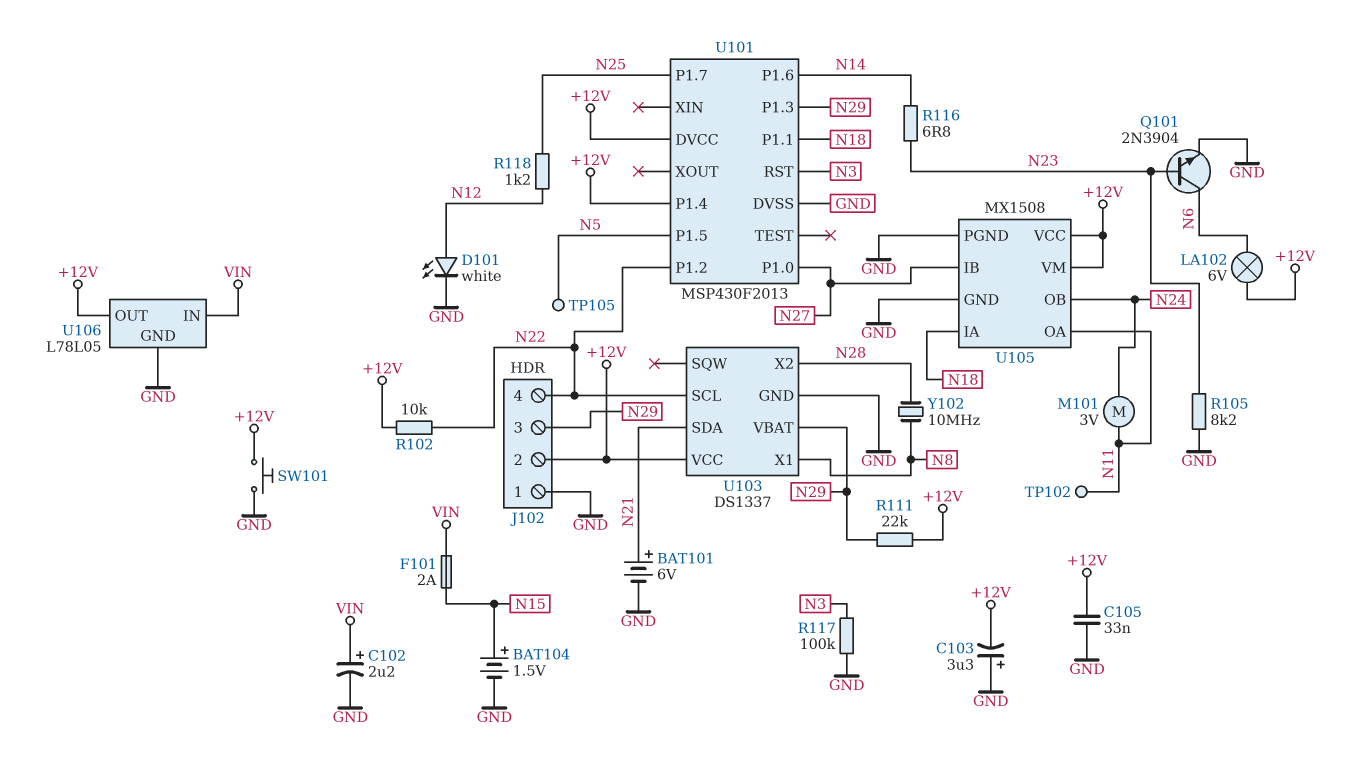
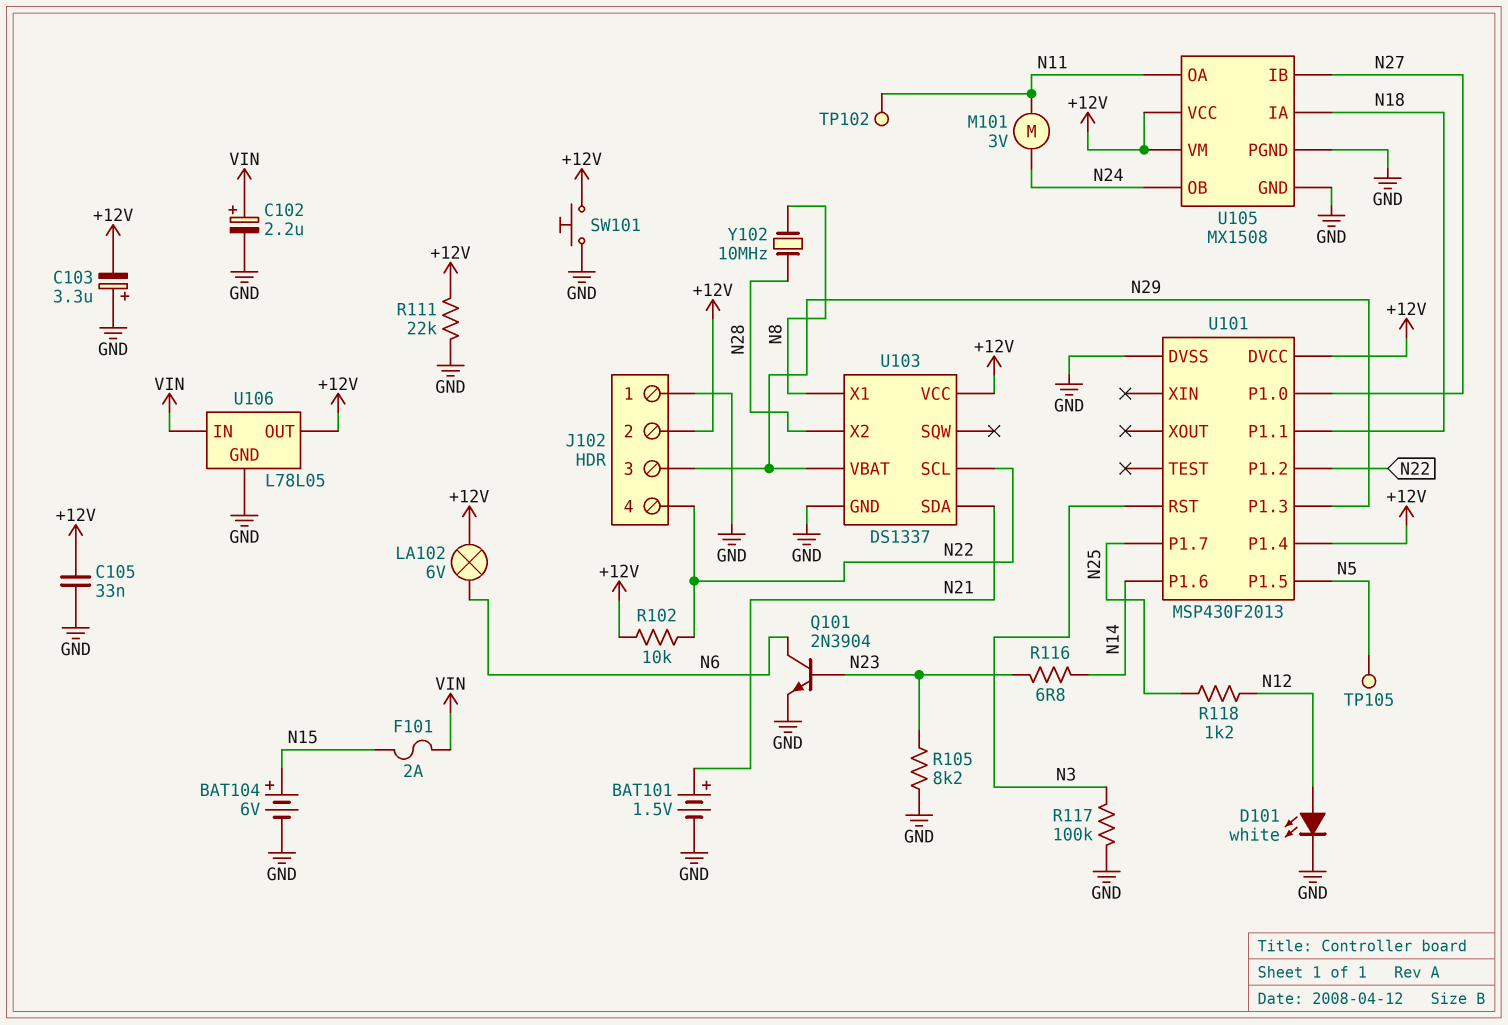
BAT101: 6V (plus N21, minus GND) -> 1.5V (plus N21, minus GND)
BAT104: 1.5V (plus N15, minus GND) -> 6V (plus N15, minus GND)
R111: 22k (+12V, N29) -> 22k (+12V, GND)

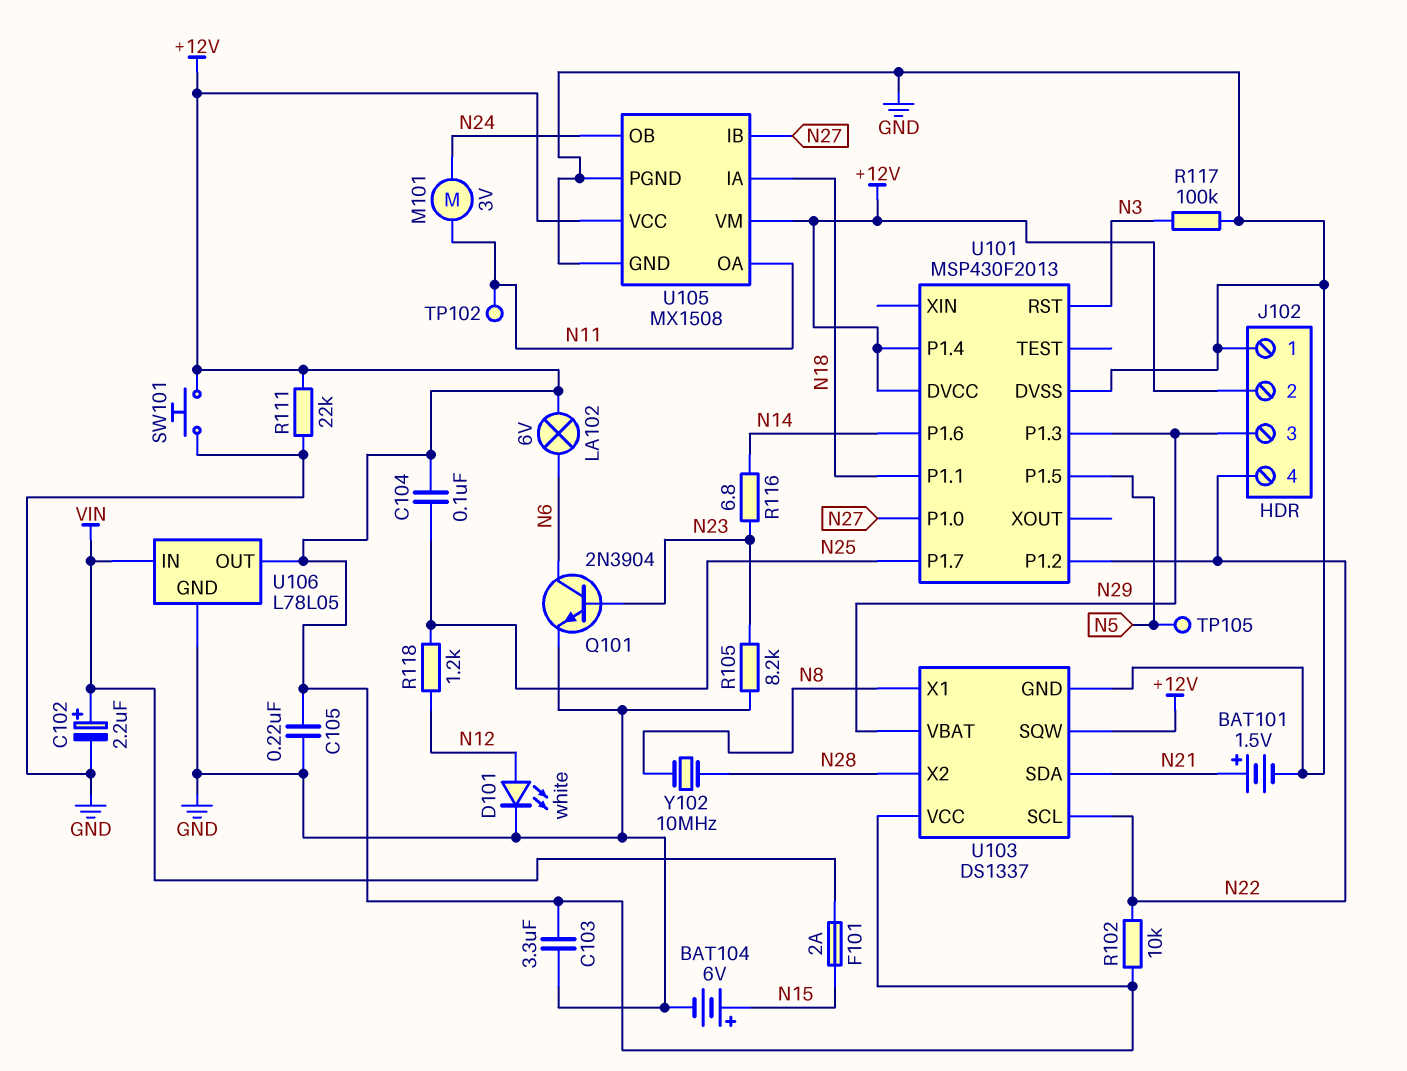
C103: 3.3uF (plus GND, minus +12V) -> 3.3uF (+12V, GND)
C104: none -> 100nF (+12V, N25)
C105: 33nF (+12V, GND) -> 220nF (+12V, GND)
U103 pin SQW: none -> +12V

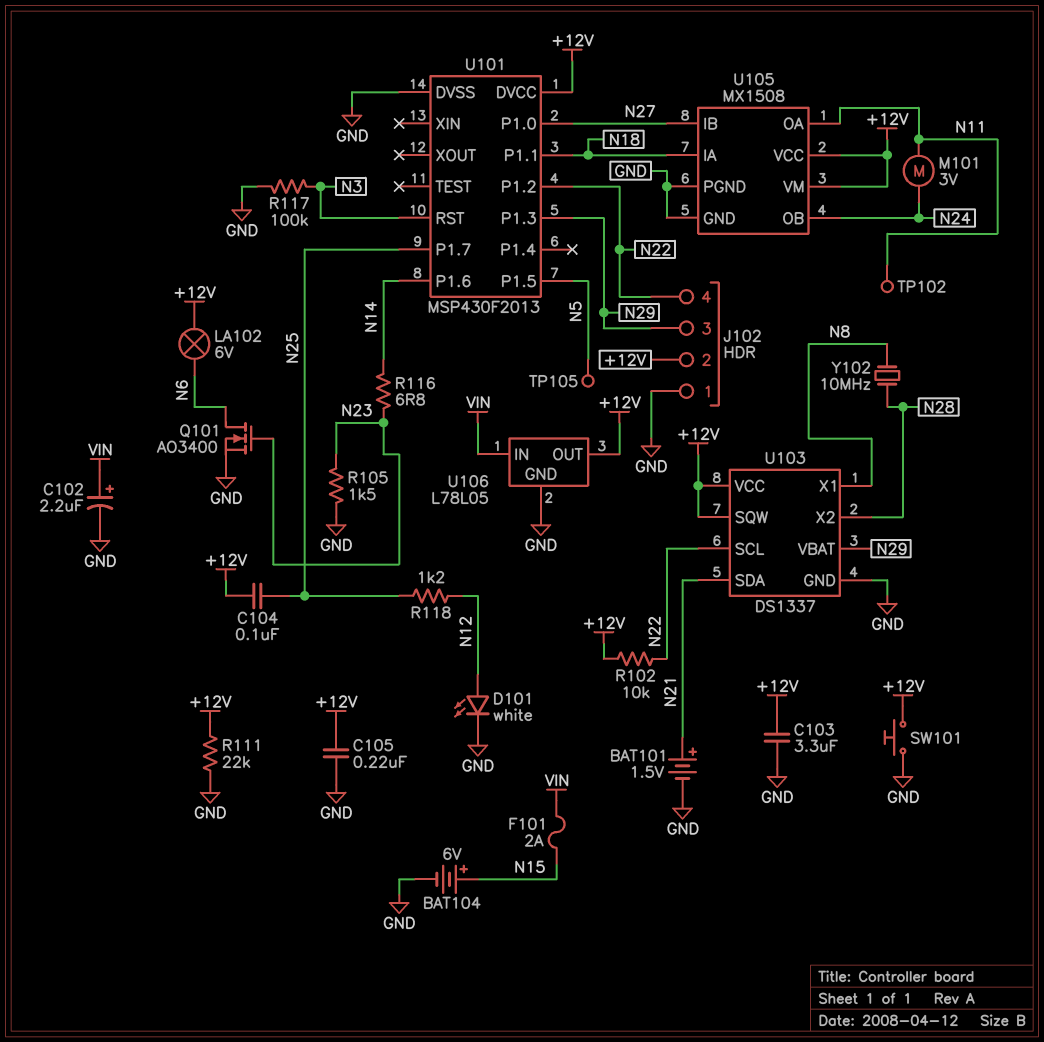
Q101: NPN 2N3904 (B N23, C N6, E GND) -> NMOS AO3400 (G N23, D N6, S GND)
R105: 8.2k (GND, N23) -> 1.5k (GND, N23)
U101 pin P1.4: +12V -> none

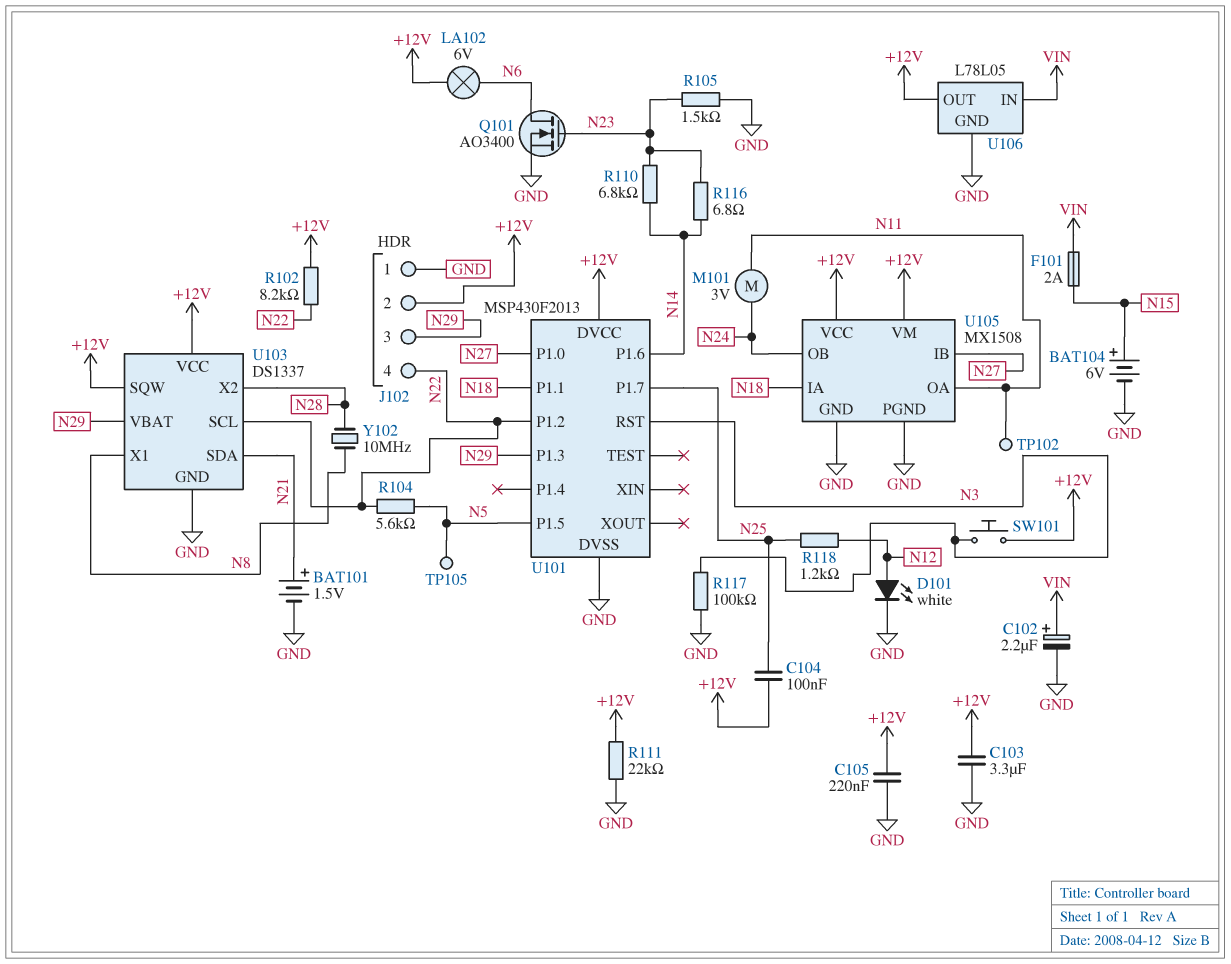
R102: 10k (+12V, N22) -> 8.2k (+12V, N22)
R104: none -> 5.6k (N5, N22)
R110: none -> 6.8k (N14, N23)
SW101: button (+12V, GND) -> button (+12V, N3)

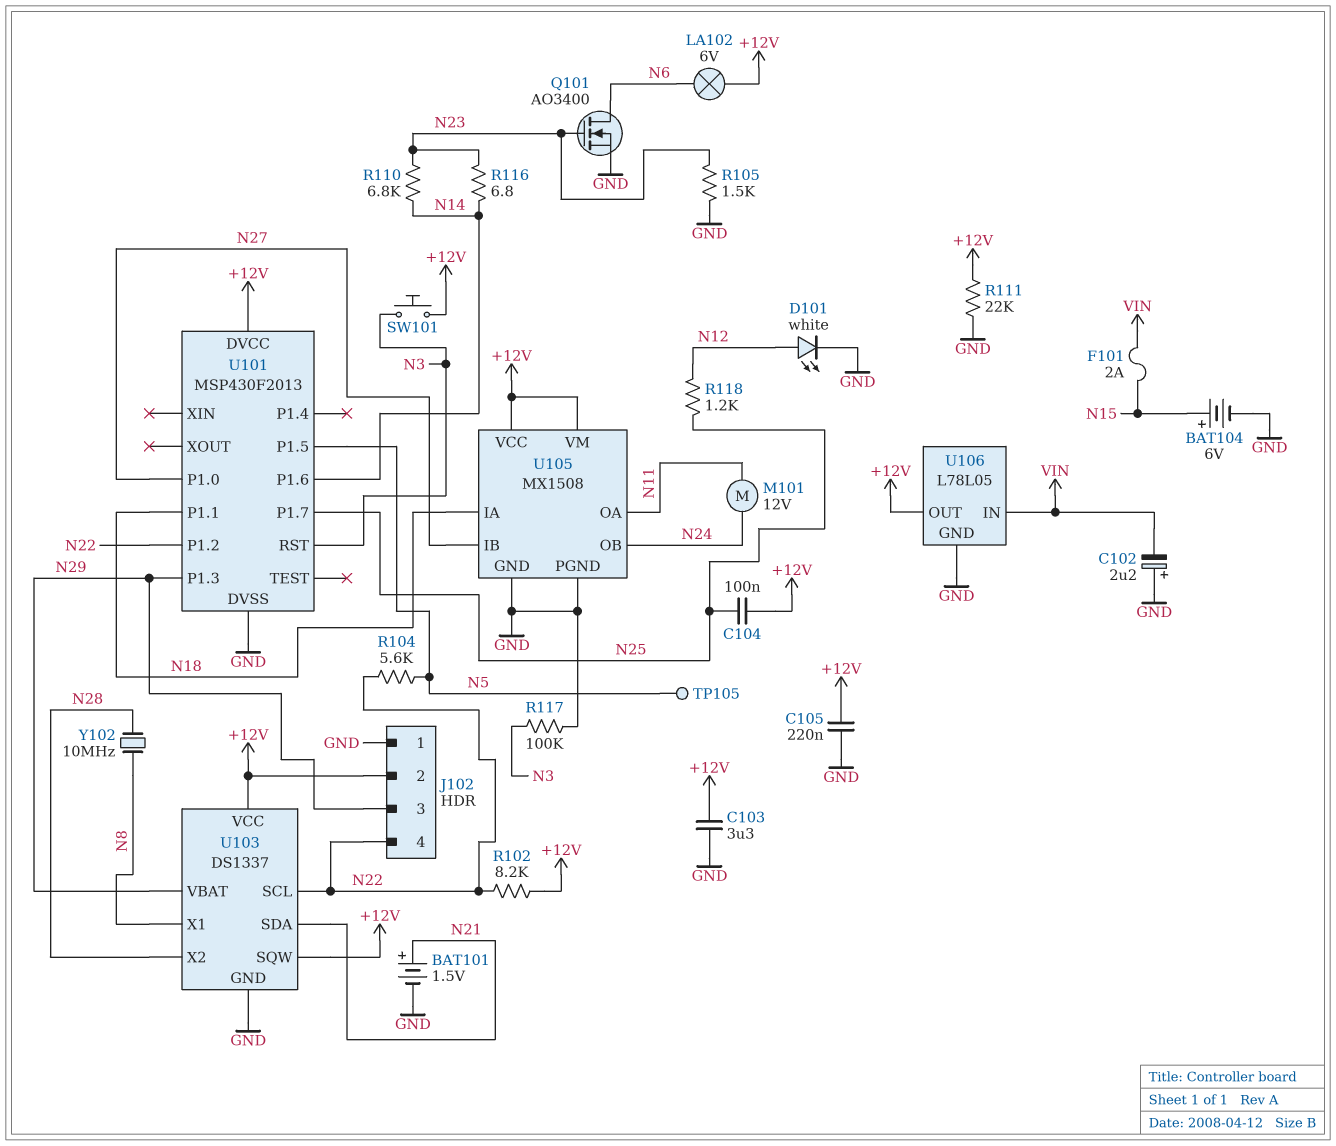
C102: 2.2uF (plus VIN, minus GND) -> 2.2uF (plus GND, minus VIN)
M101: motor 3V (N11, N24) -> motor 12V (N11, N24)
TP102: test point (N11) -> none

